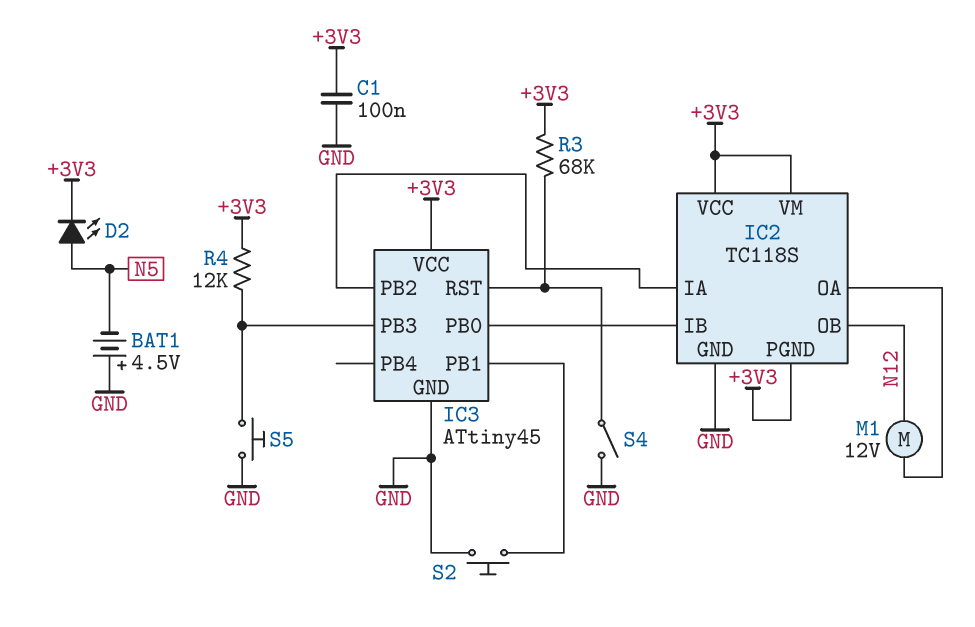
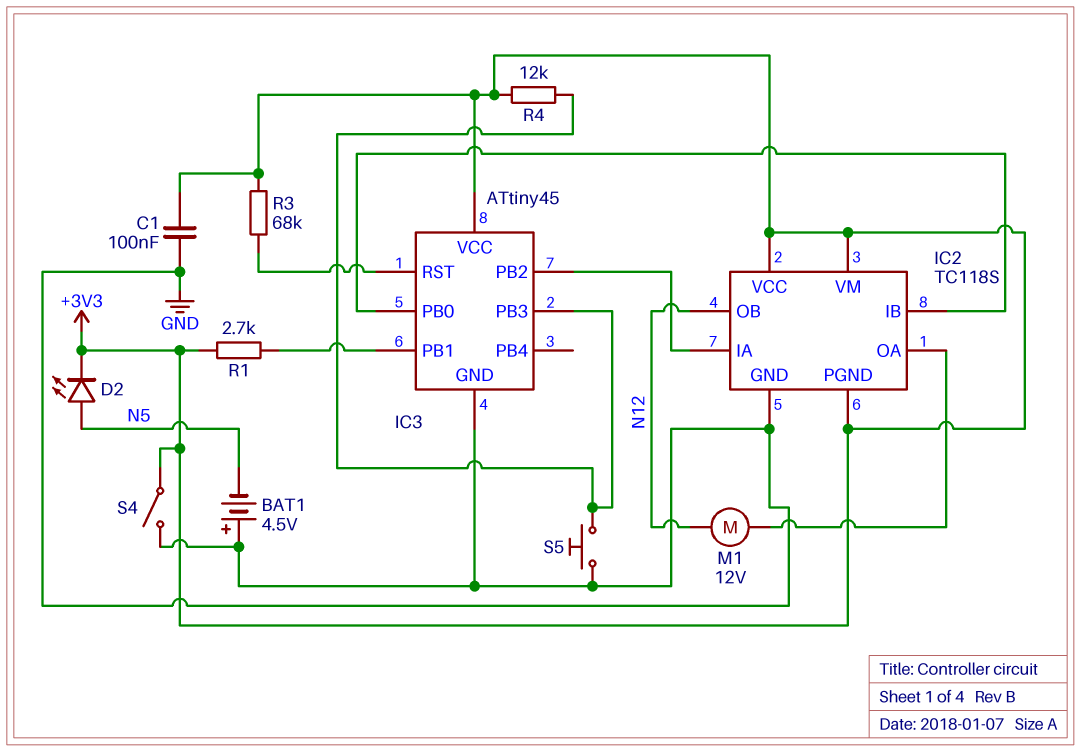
R1: none -> 2.7k (+3V3, IC3/PB1)
S2: button (GND, IC3/PB1) -> none
S4: switch (GND, IC3/RST) -> switch (+3V3, GND)

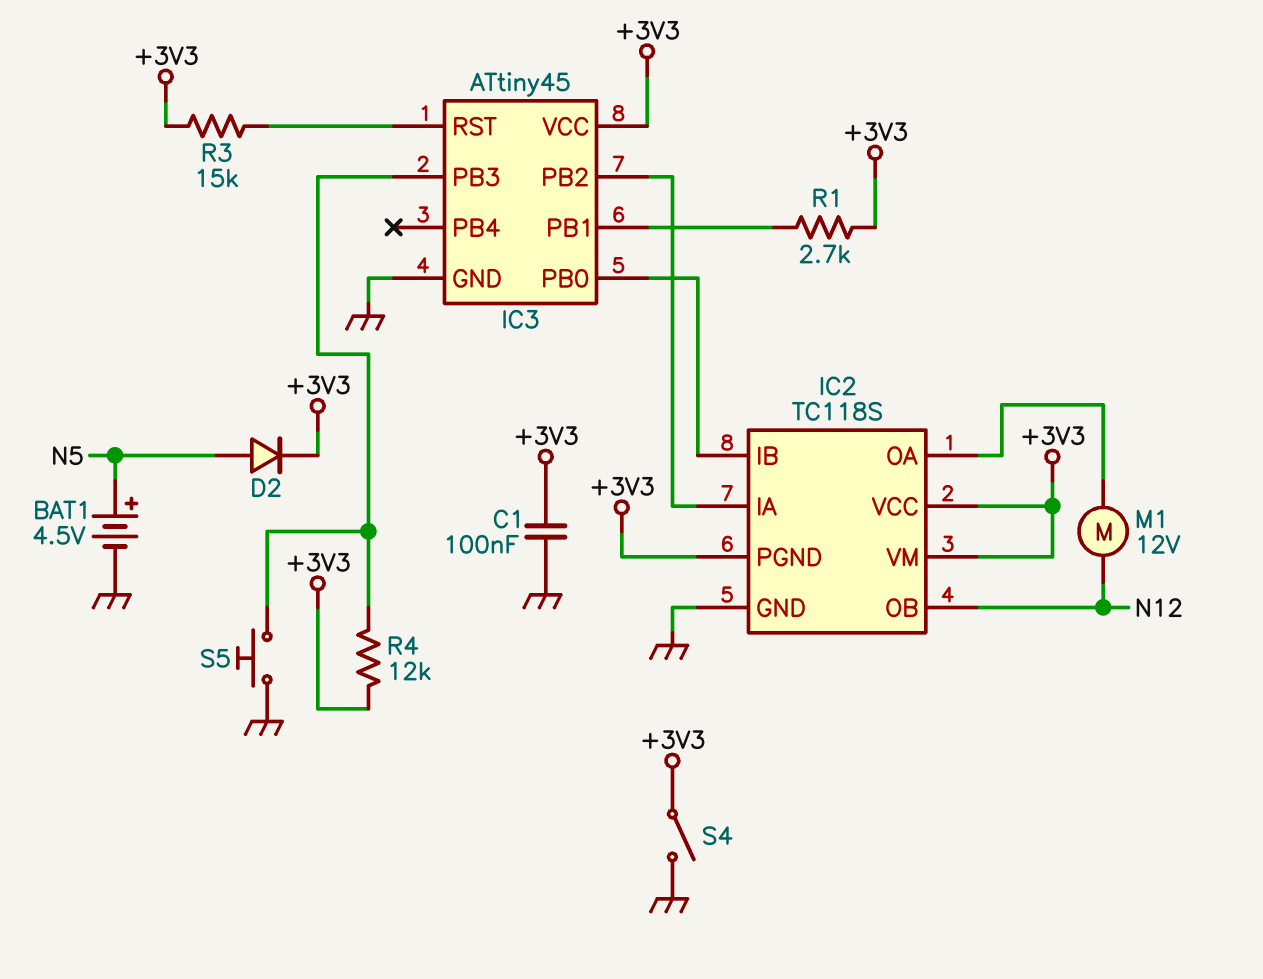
BAT1: 4.5V (plus GND, minus N5) -> 4.5V (plus N5, minus GND)
D2: LED (A N5, K +3V3) -> diode (A N5, K +3V3)
R3: 68k (+3V3, IC3/RST) -> 15k (+3V3, IC3/RST)

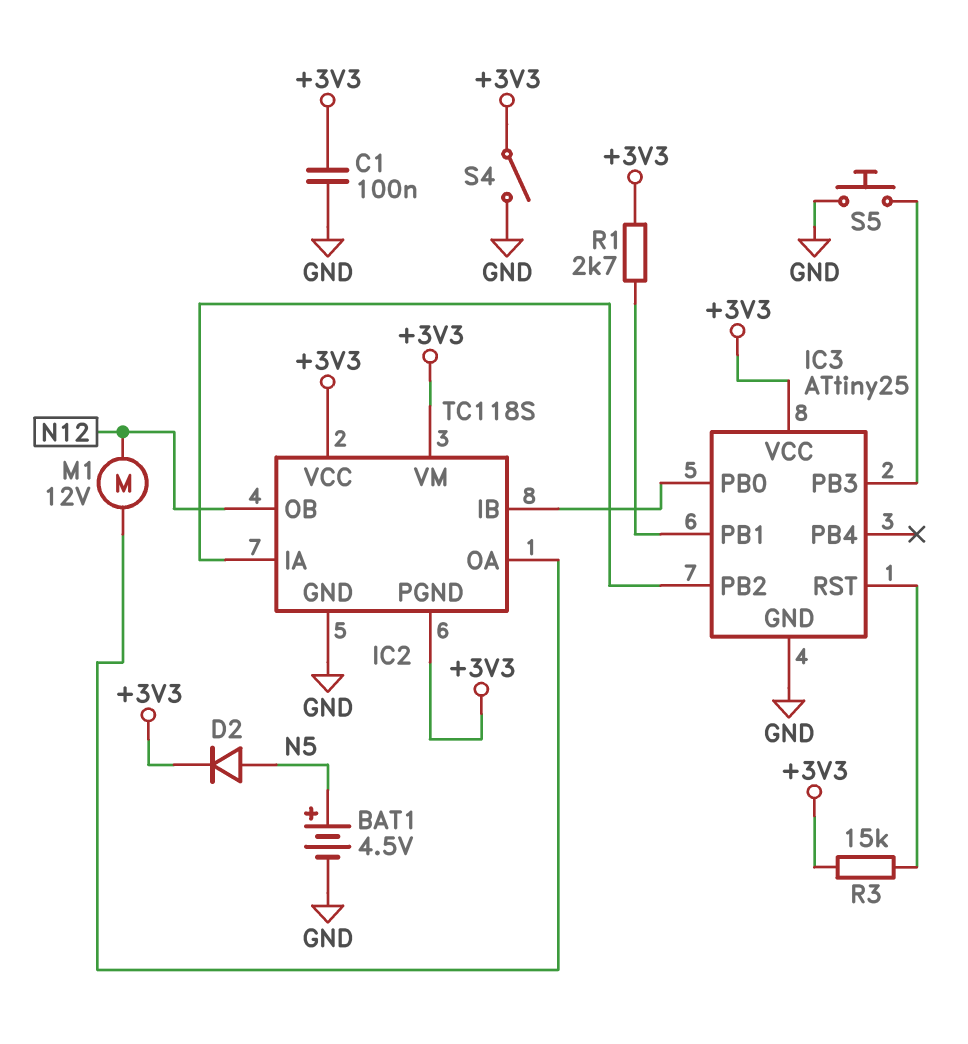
IC3: ATtiny45 -> ATtiny25
R4: 12k (+3V3, IC3/PB3) -> none

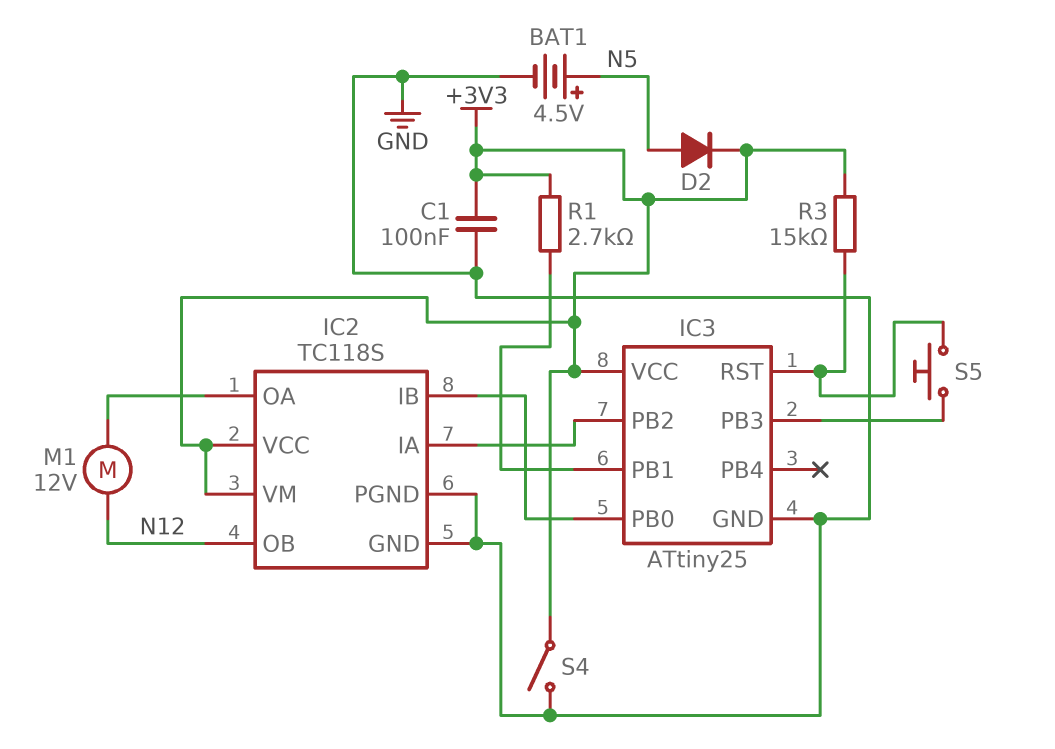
IC2 pin PGND: +3V3 -> GND
S5: button (GND, IC3/PB3) -> button (IC3/PB3, IC3/RST)

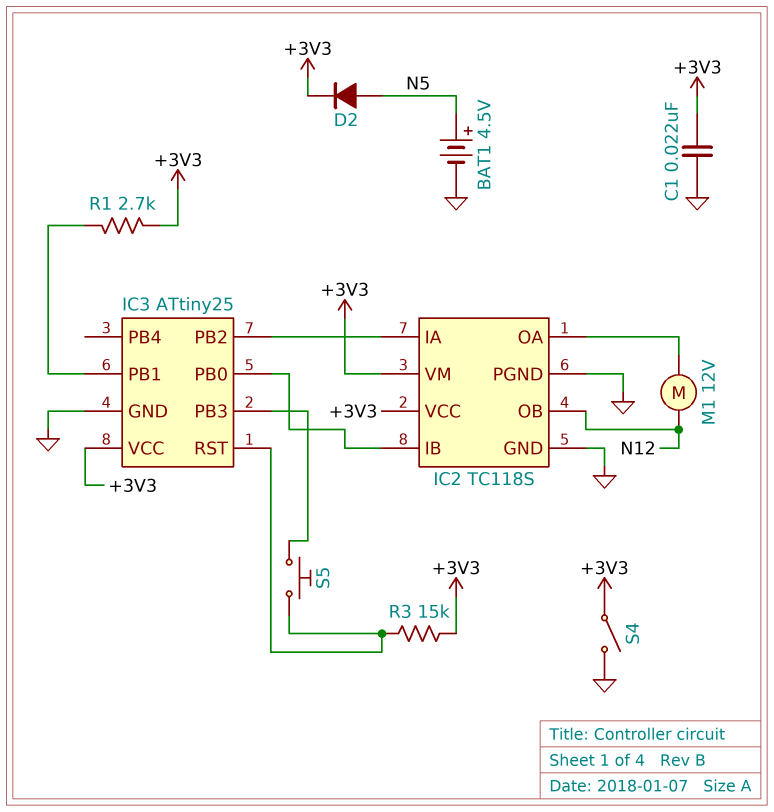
C1: 100nF (+3V3, GND) -> 22nF (+3V3, GND)

